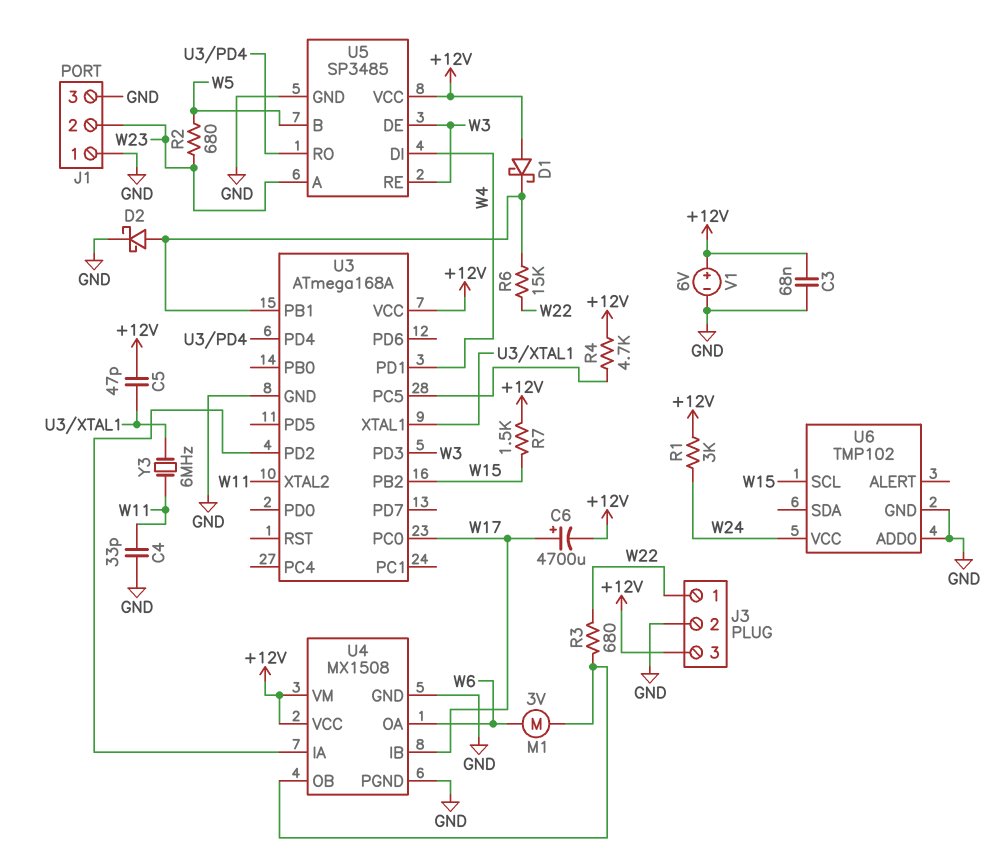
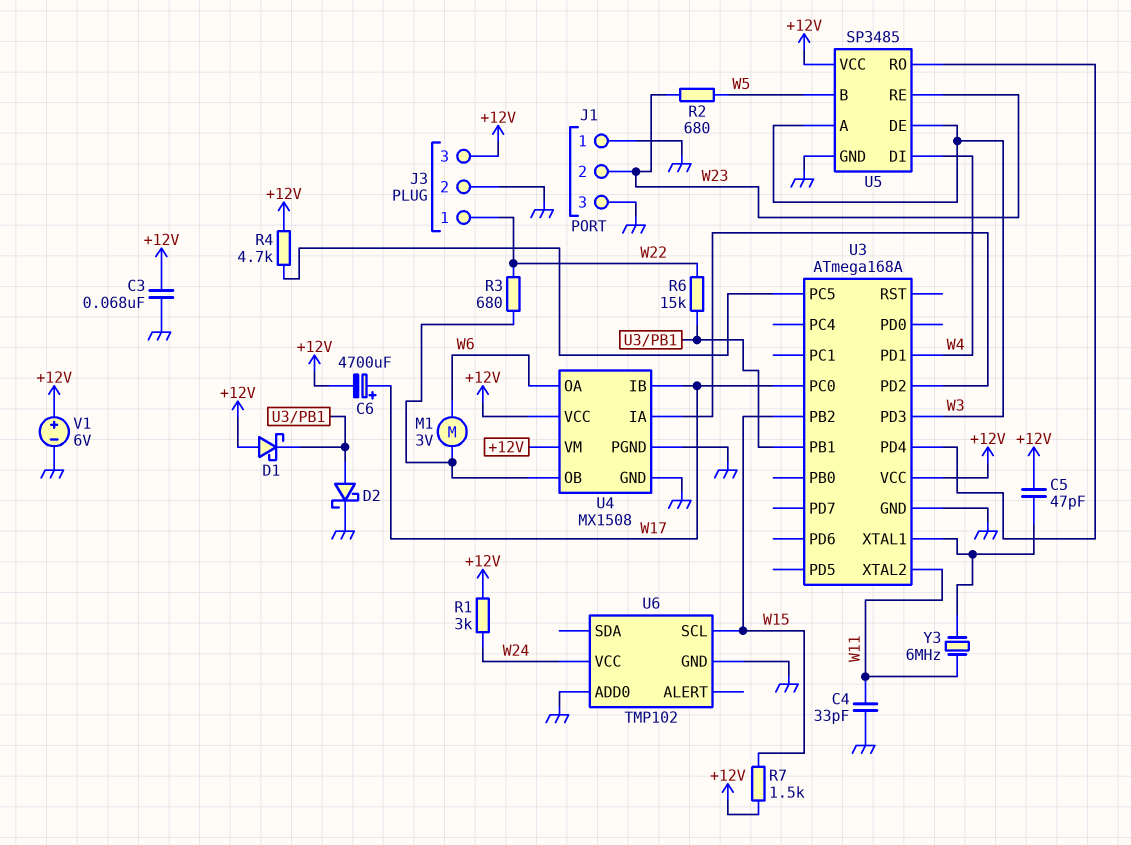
U5 pin A: W23 -> W3
U5 pin RE: W3 -> W23

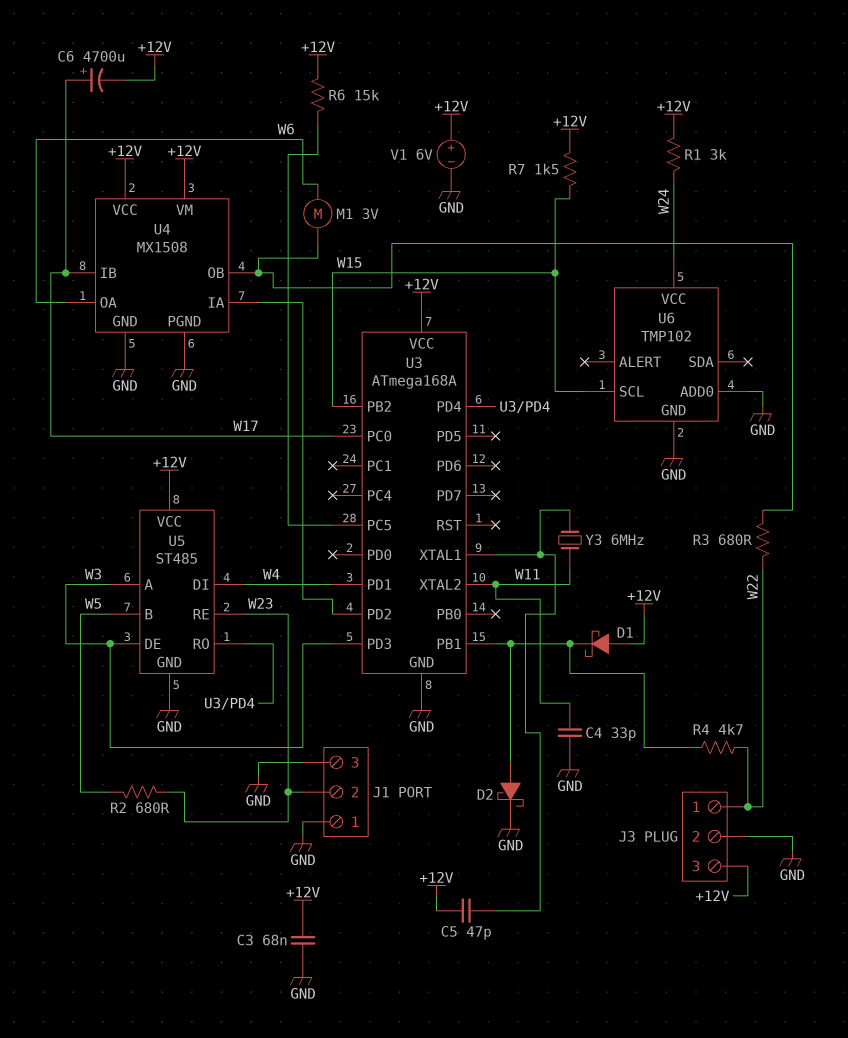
R4: 4.7k (+12V, U3/PC5) -> 4.7k (U3/PB1, W22)
R6: 15k (U3/PB1, W22) -> 15k (+12V, U3/PC5)
U5: SP3485 -> ST485

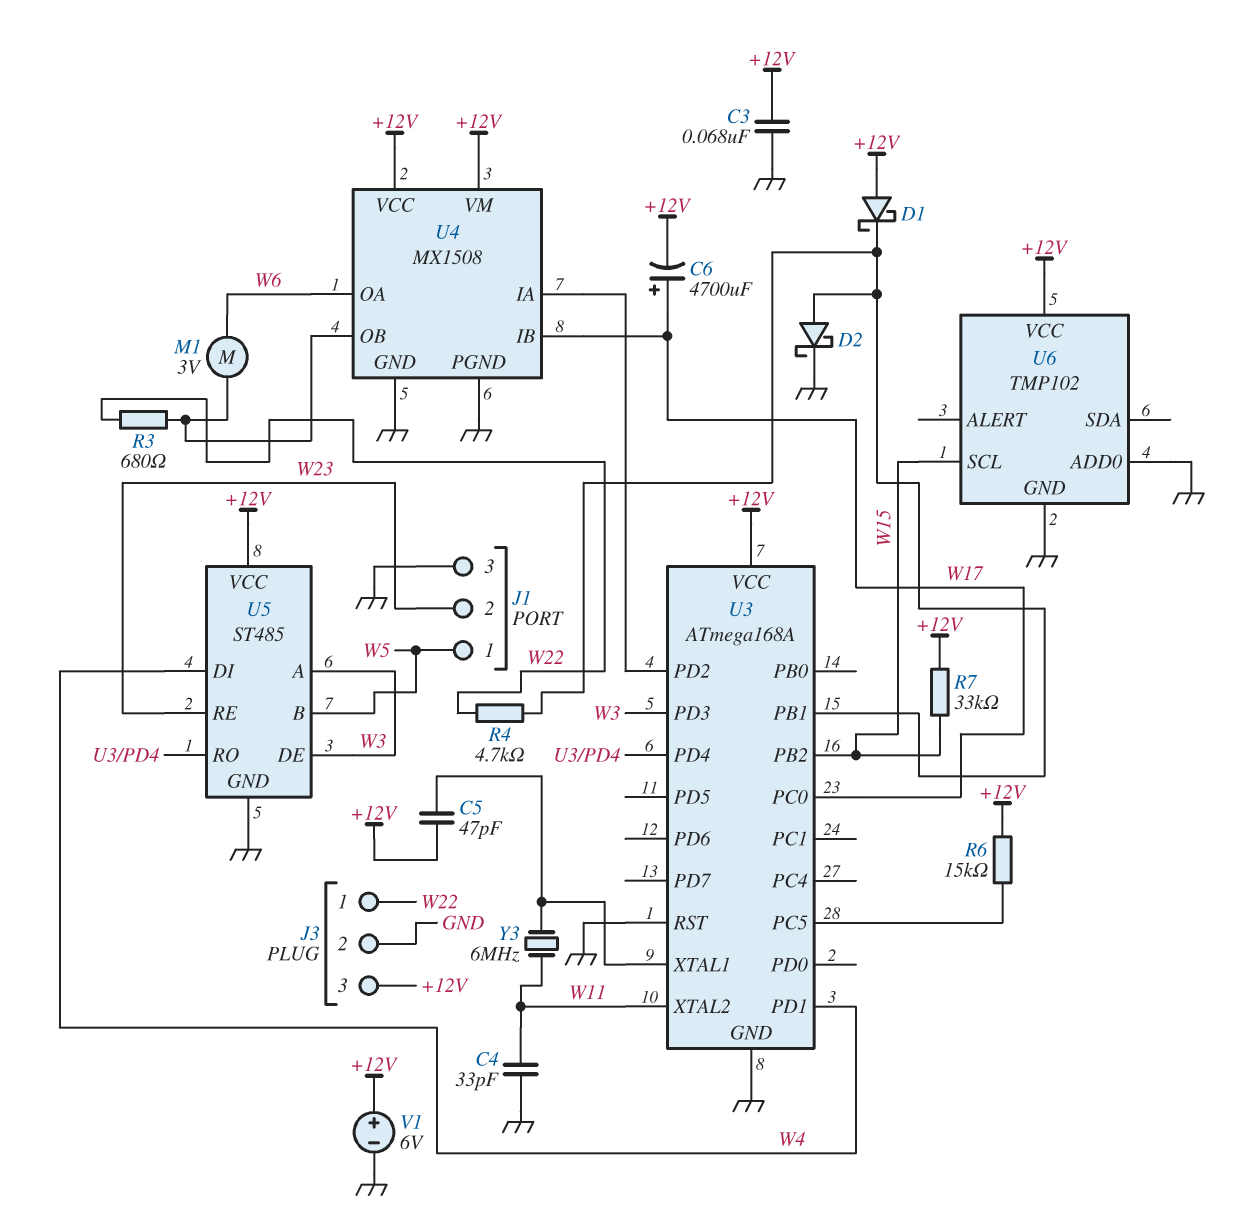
J1 pin 1: GND -> W5
R1: 3k (+12V, W24) -> none
R2: 680 (W5, W23) -> none
R7: 1.5k (+12V, W15) -> 33k (+12V, W15)
U3 pin RST: none -> GND
U6 pin VCC: W24 -> +12V

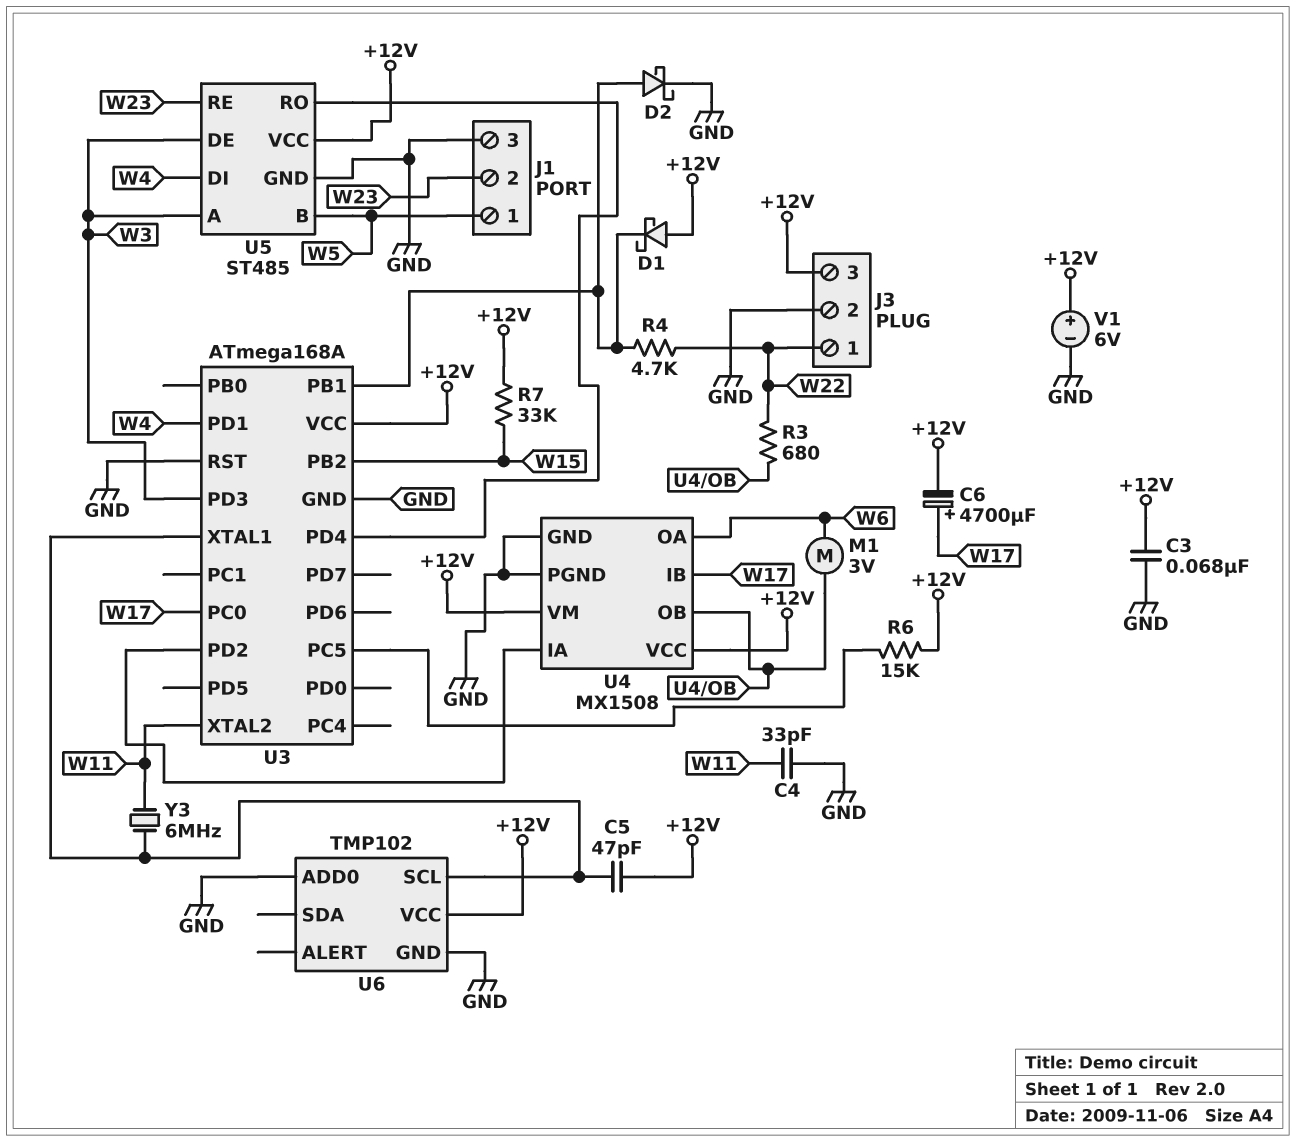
U6 pin SCL: W15 -> U3/XTAL1

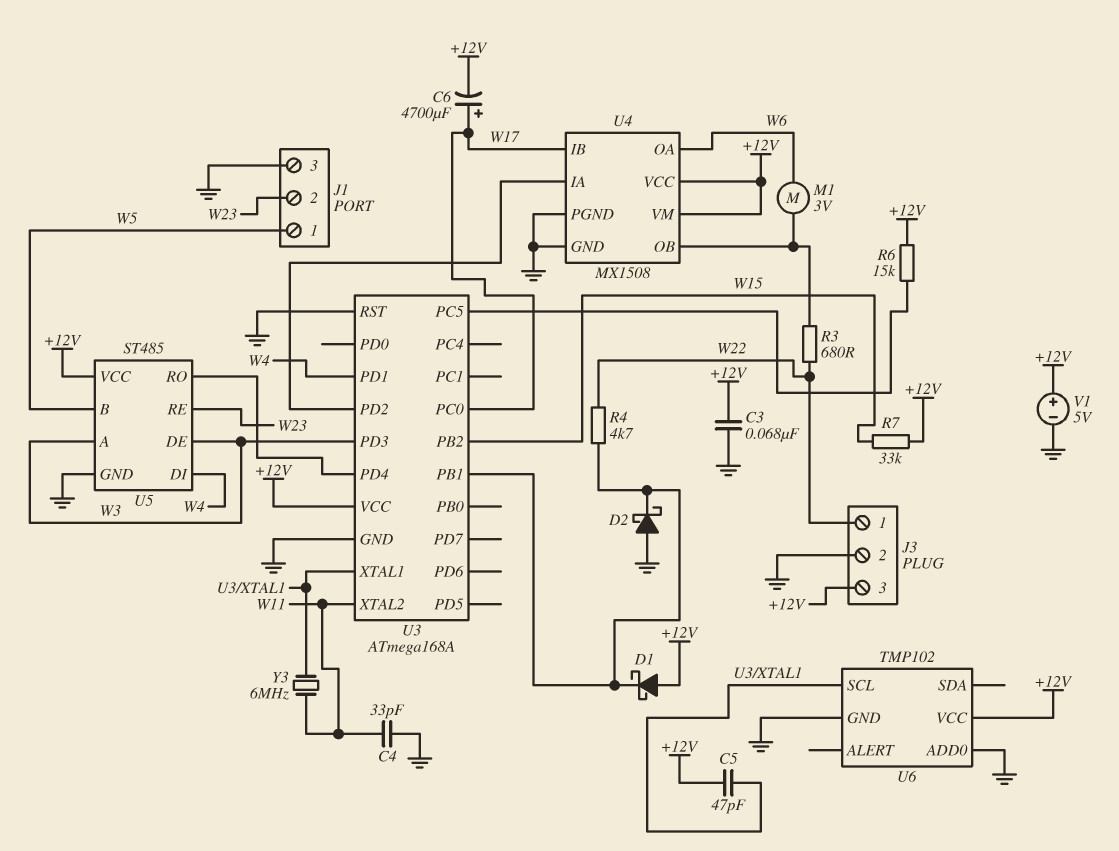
D2: schottky (A U3/PB1, K GND) -> schottky (A GND, K U3/PB1)
V1: 6V (plus +12V, minus GND) -> 5V (plus +12V, minus GND)

